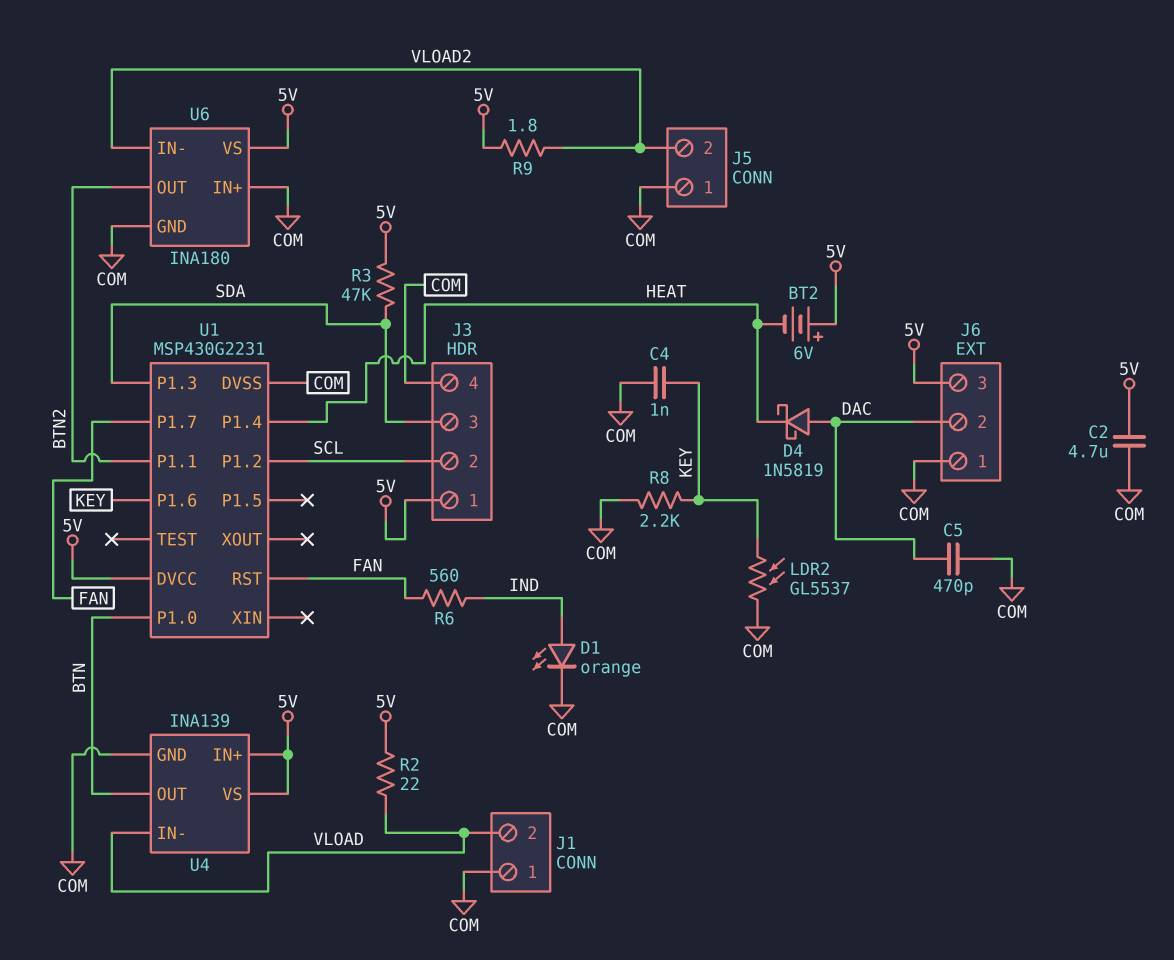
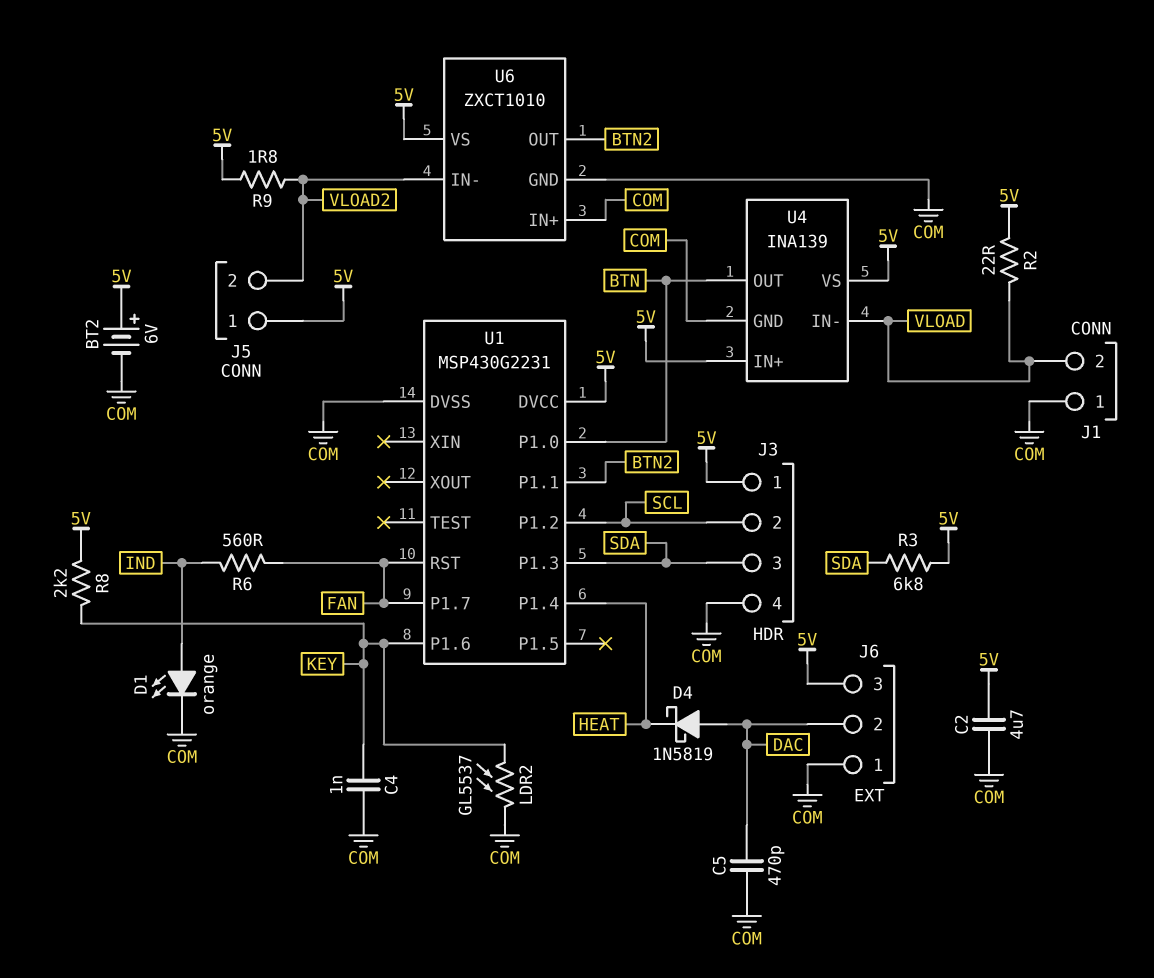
BT2: 6V (plus 5V, minus HEAT) -> 6V (plus 5V, minus COM)
J5 pin 1: COM -> 5V
R3: 47k (5V, SDA) -> 6.8k (5V, SDA)
R8: 2.2k (COM, KEY) -> 2.2k (5V, KEY)
U6: INA180 -> ZXCT1010

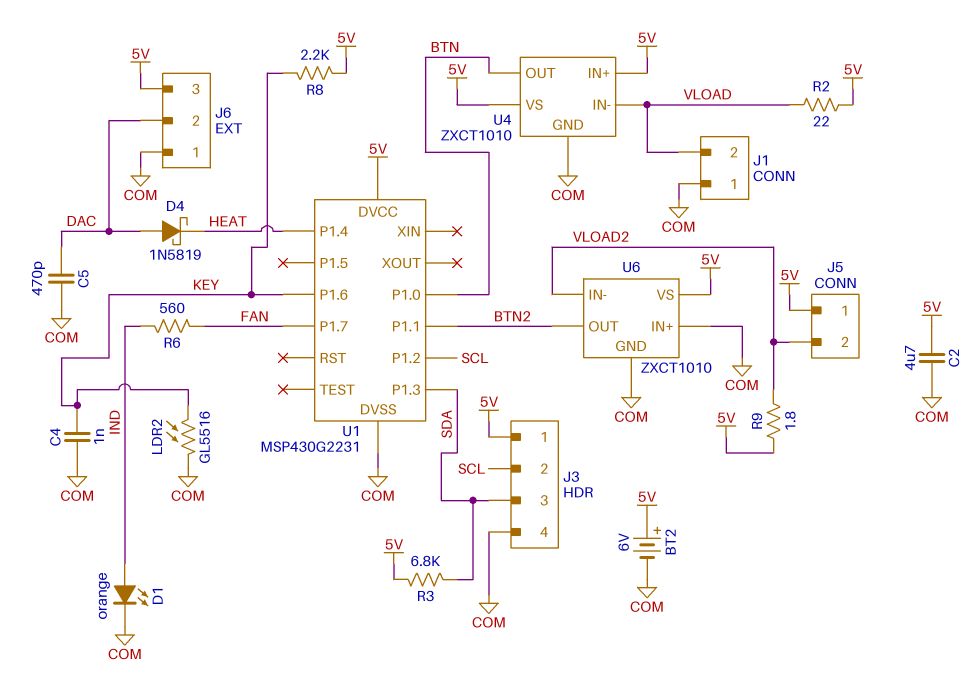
LDR2: GL5537 (COM, KEY) -> GL5516 (COM, KEY)
U1 pin RST: FAN -> none
U4: INA139 -> ZXCT1010

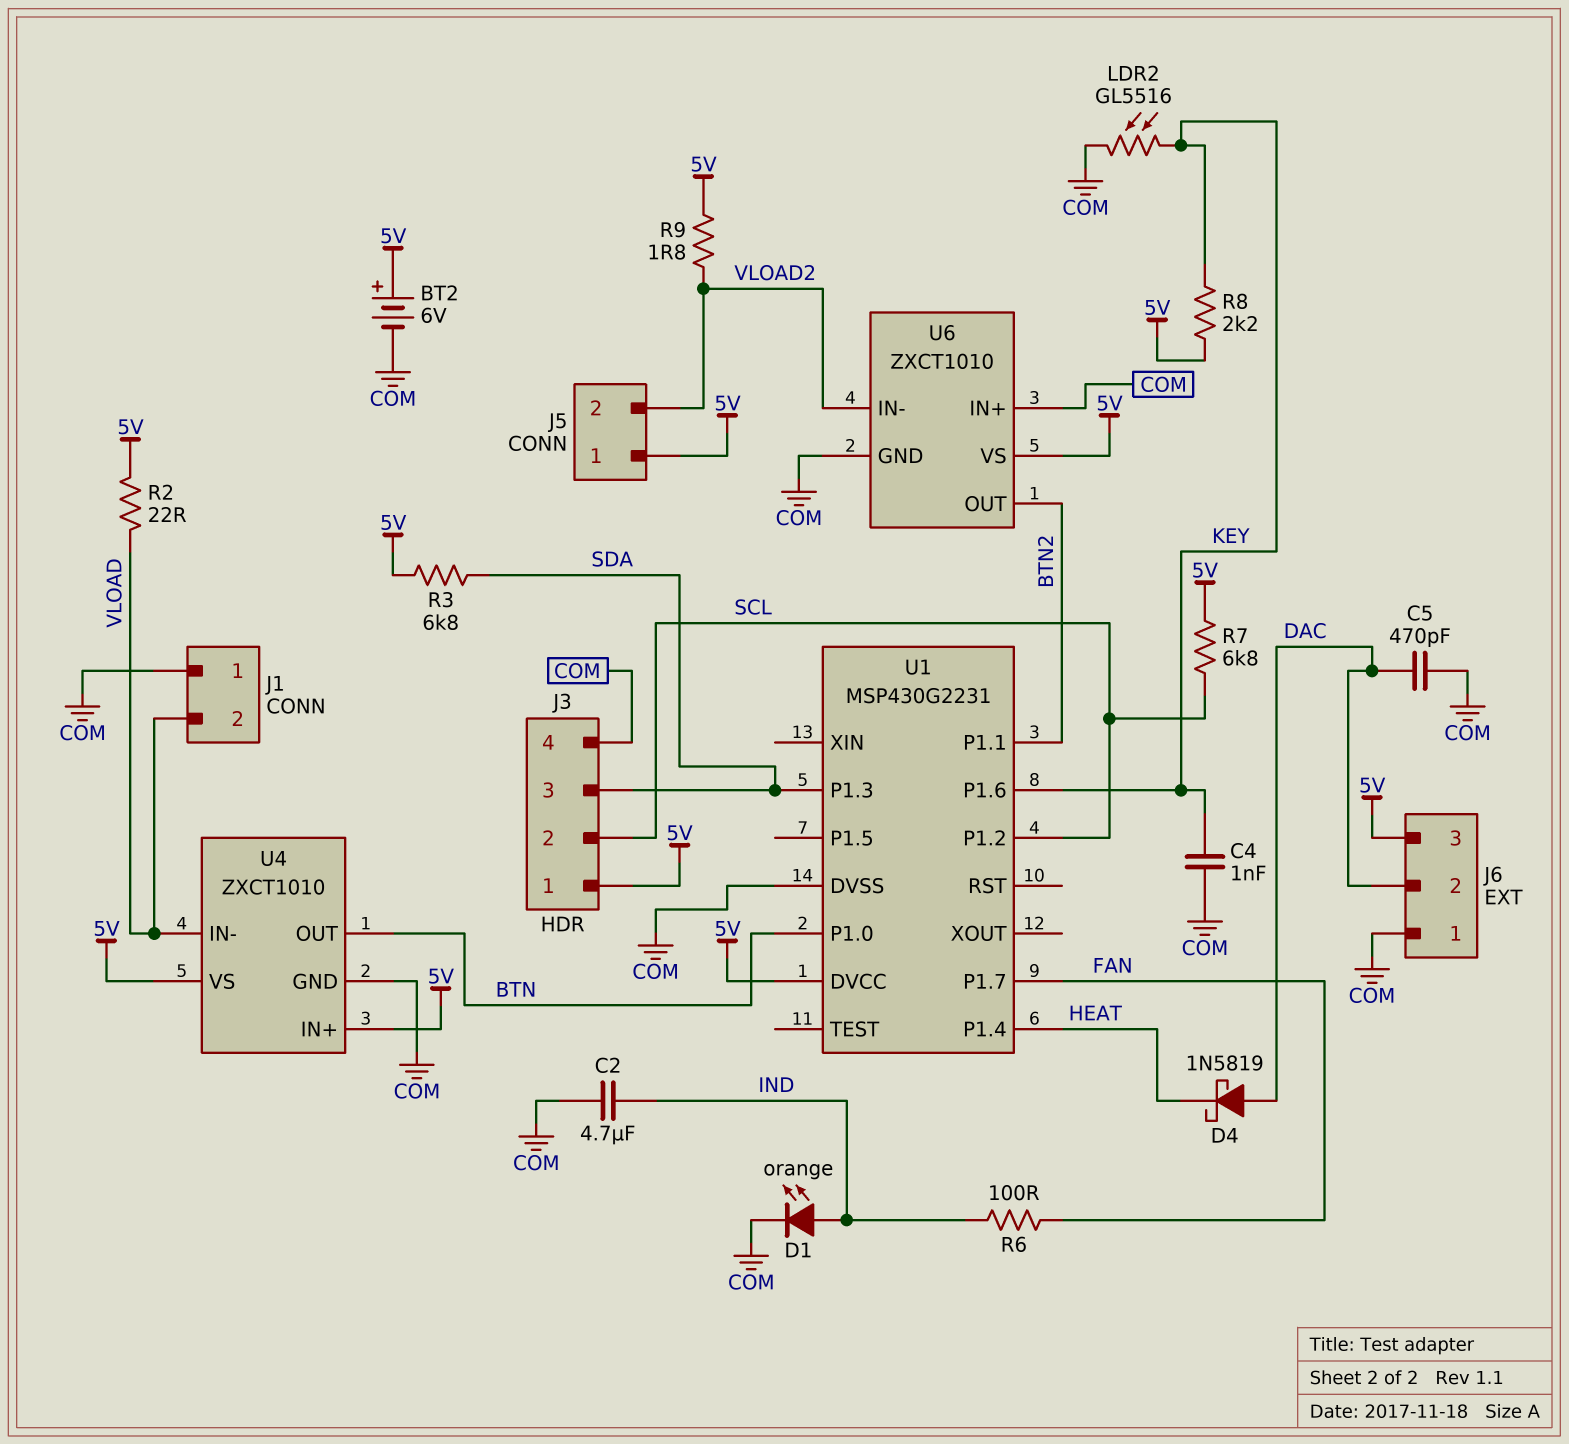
C2: 4.7uF (5V, COM) -> 4.7uF (COM, IND)
R6: 560 (FAN, IND) -> 100 (FAN, IND)
R7: none -> 6.8k (5V, SCL)

